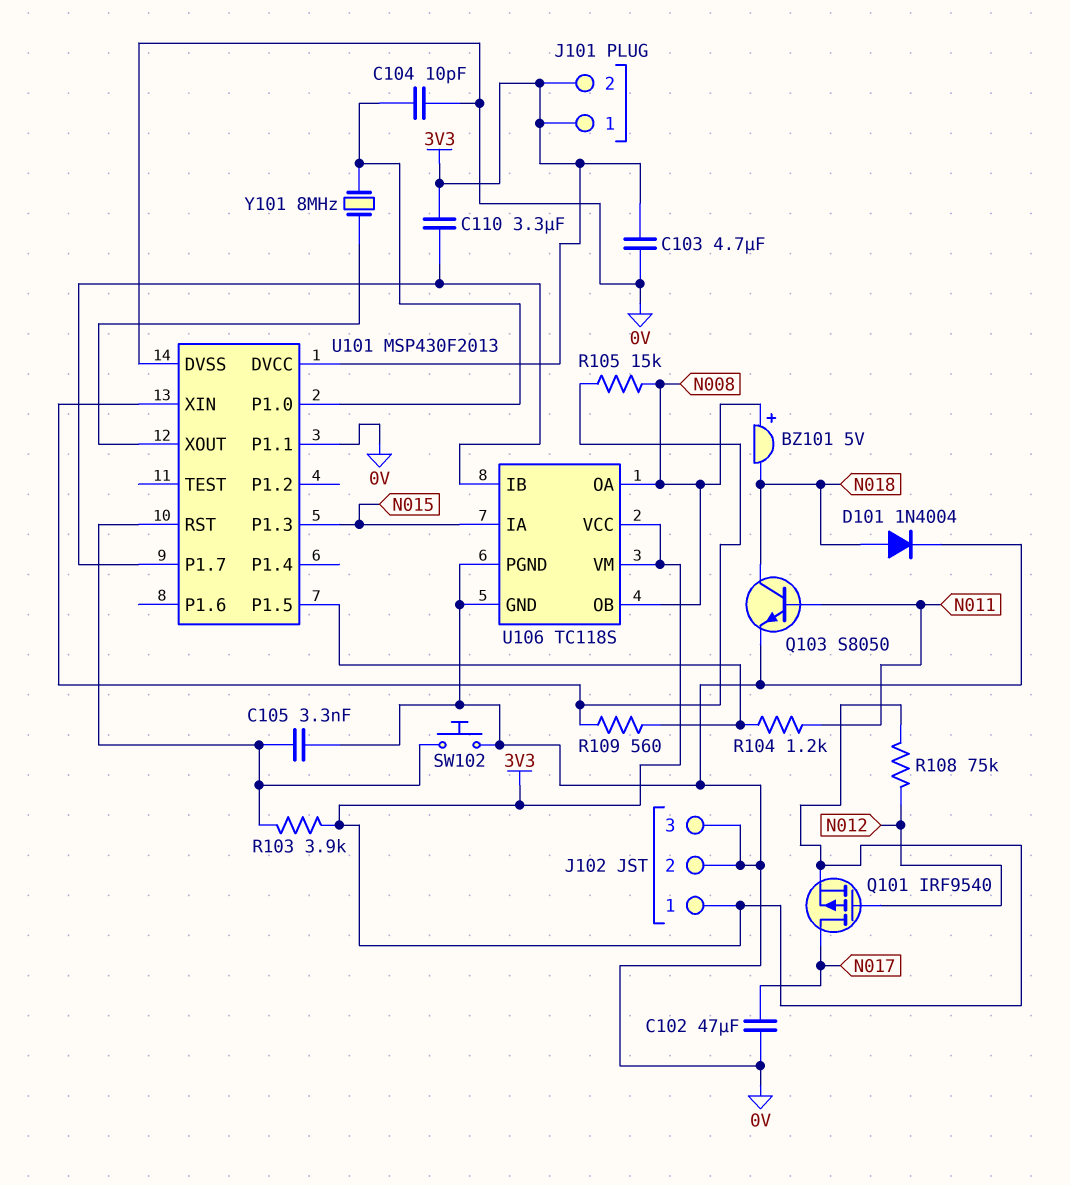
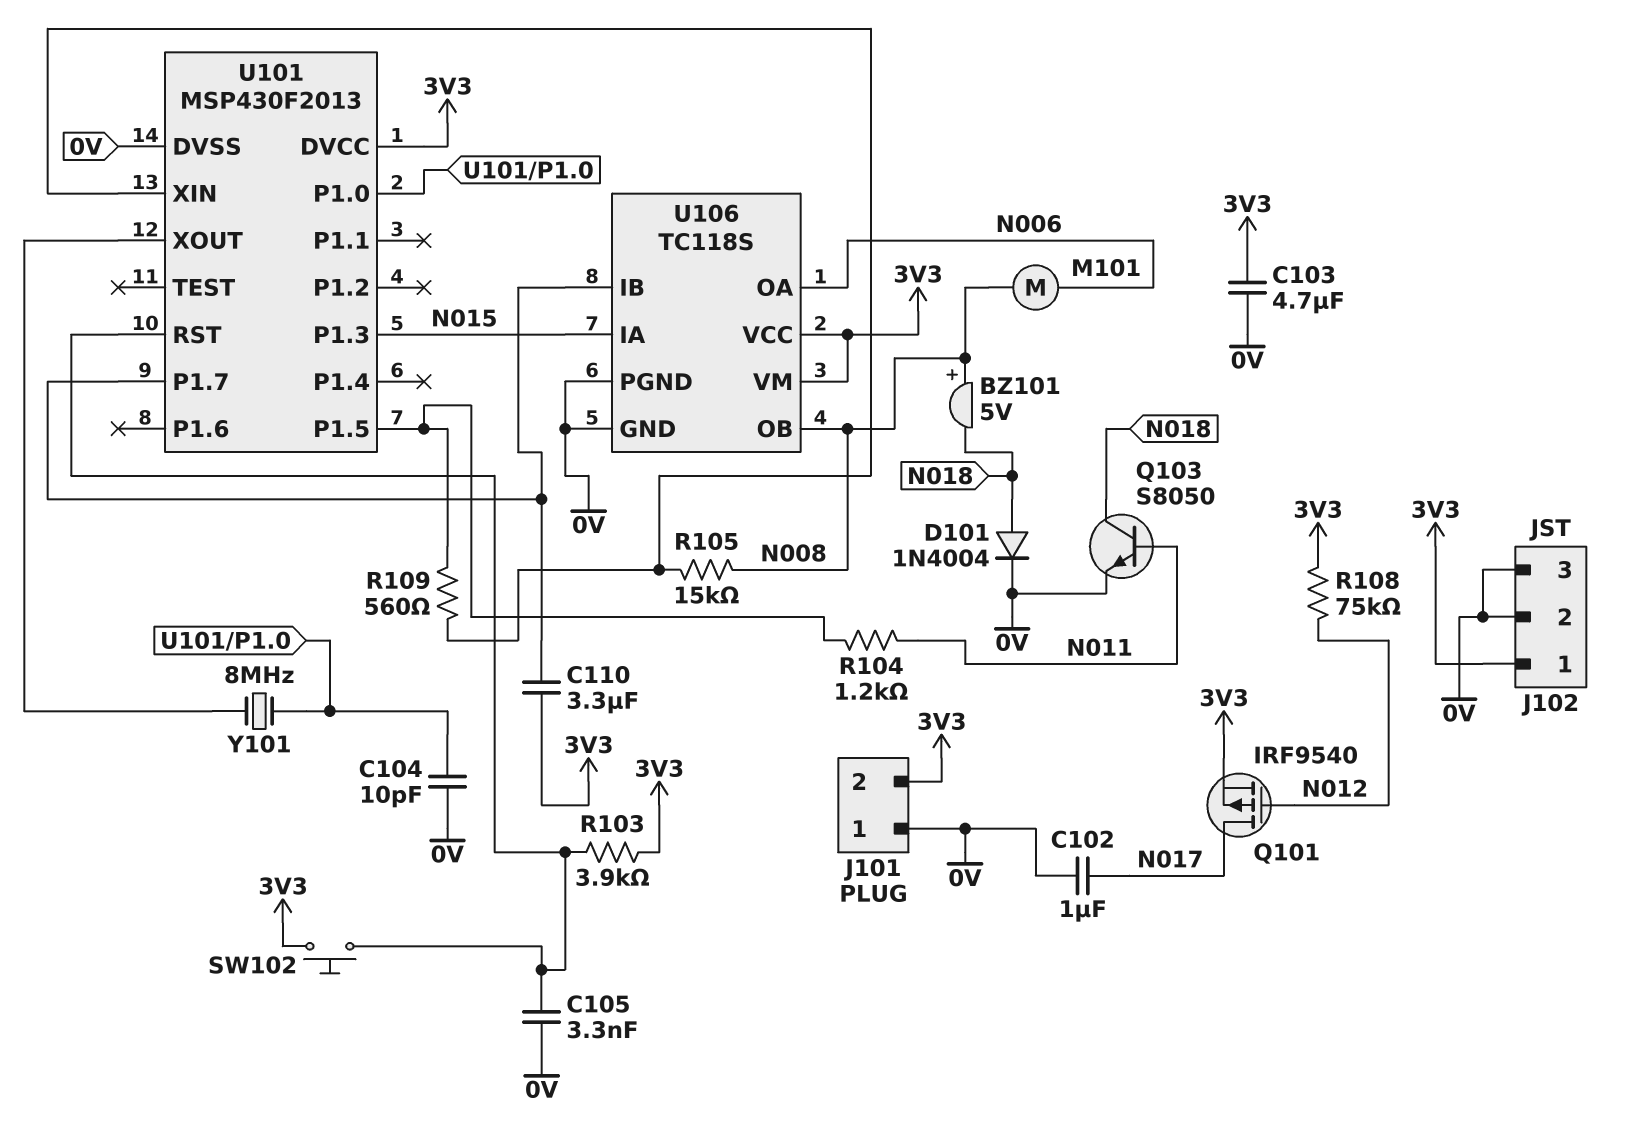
C102: 47uF (0V, N017) -> 1uF (0V, N017)
J101 pin 1: 3V3 -> 0V
M101: none -> motor (N006, N008)
SW102: button (0V, U101/RST) -> button (3V3, U101/RST)
U101 pin P1.1: 0V -> none
U106 pin OA: N008 -> N006

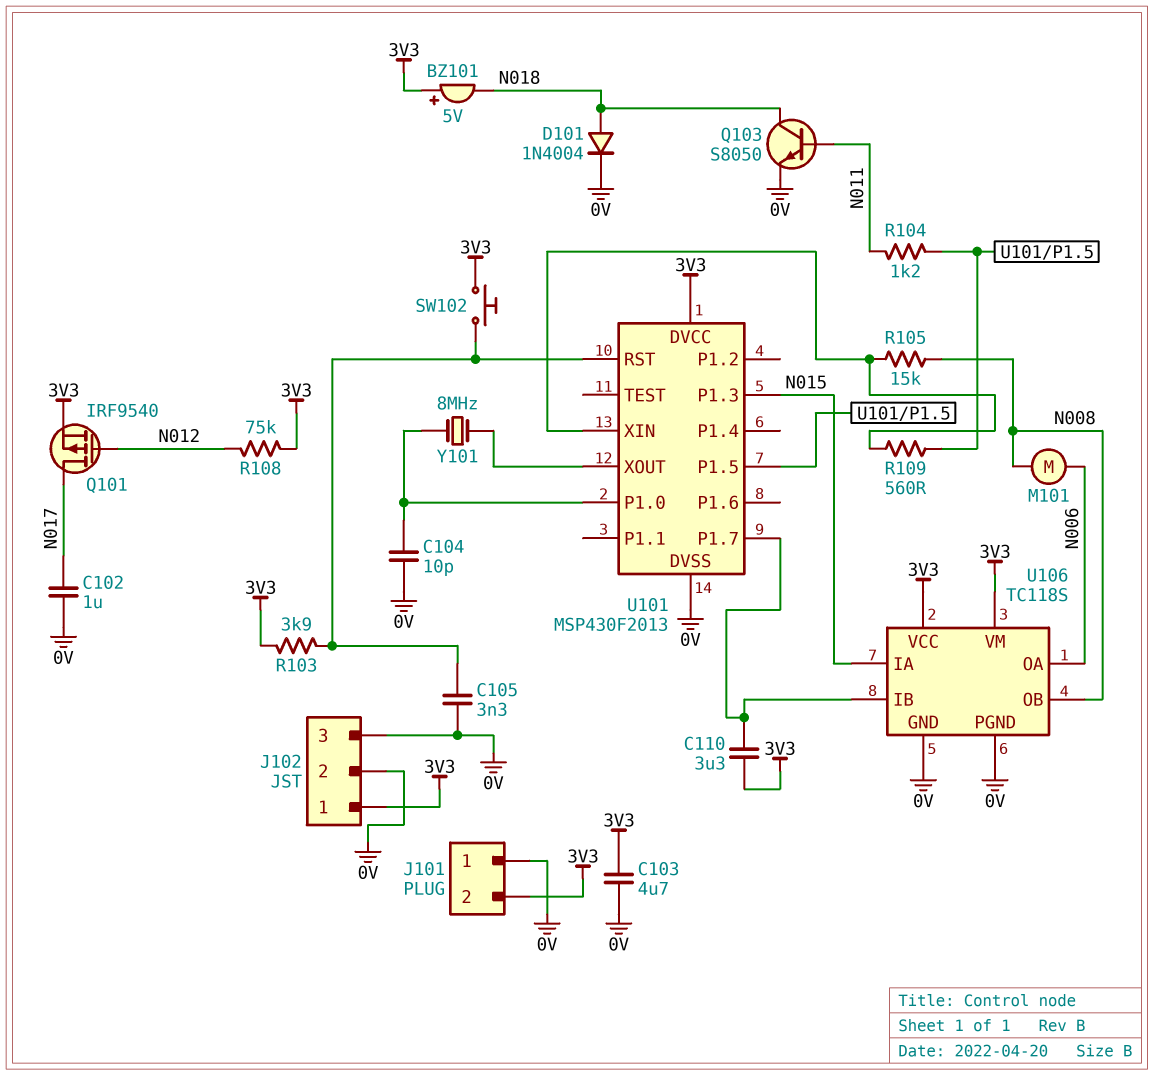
BZ101: buzzer 5V (plus N008, minus N018) -> buzzer 5V (plus 3V3, minus N018)

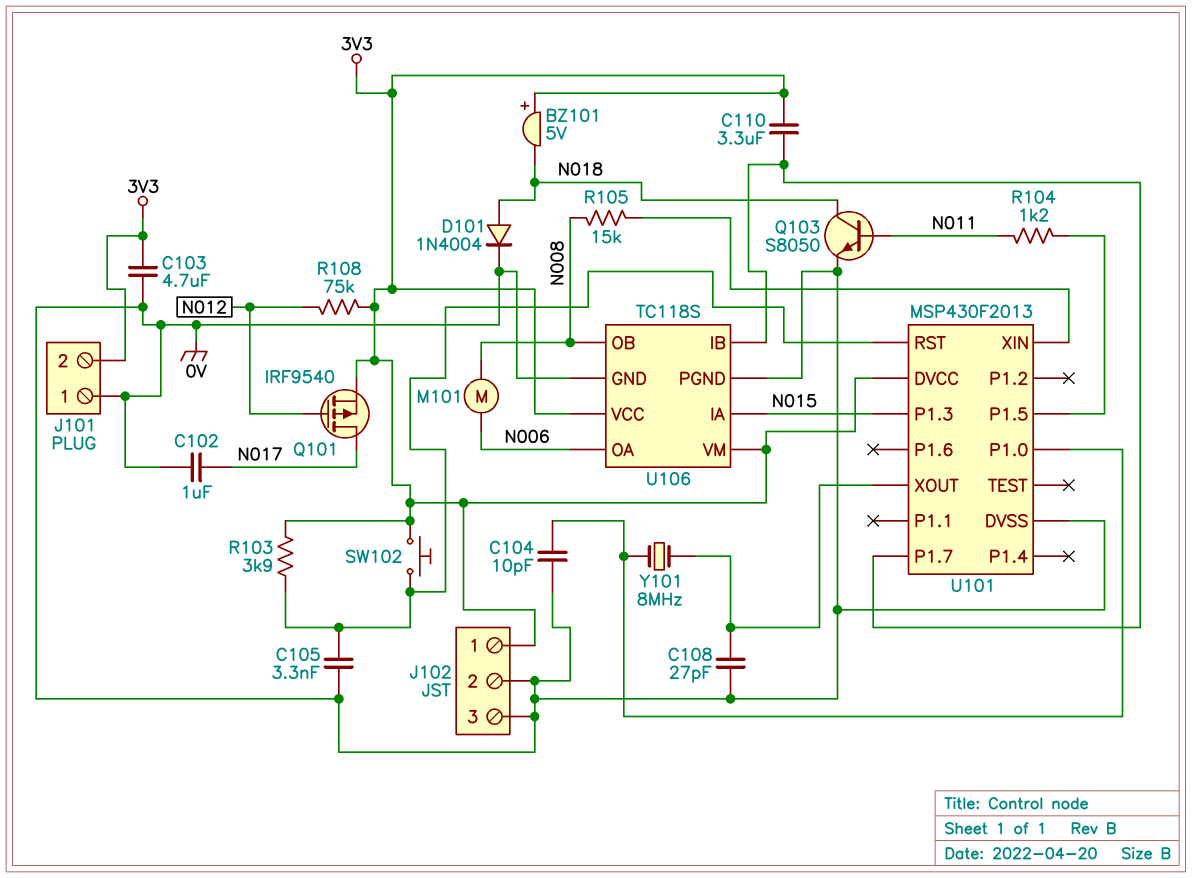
C108: none -> 27pF (0V, U101/XOUT)
R109: 560 (U101/P1.5, U101/XIN) -> none

